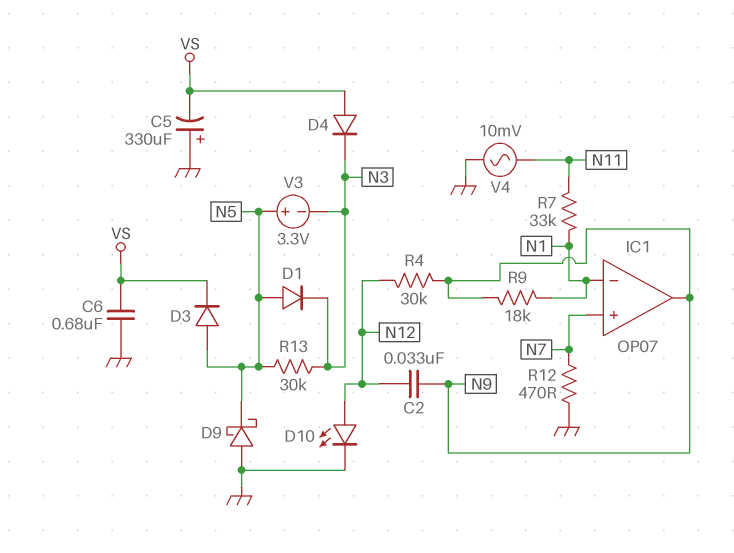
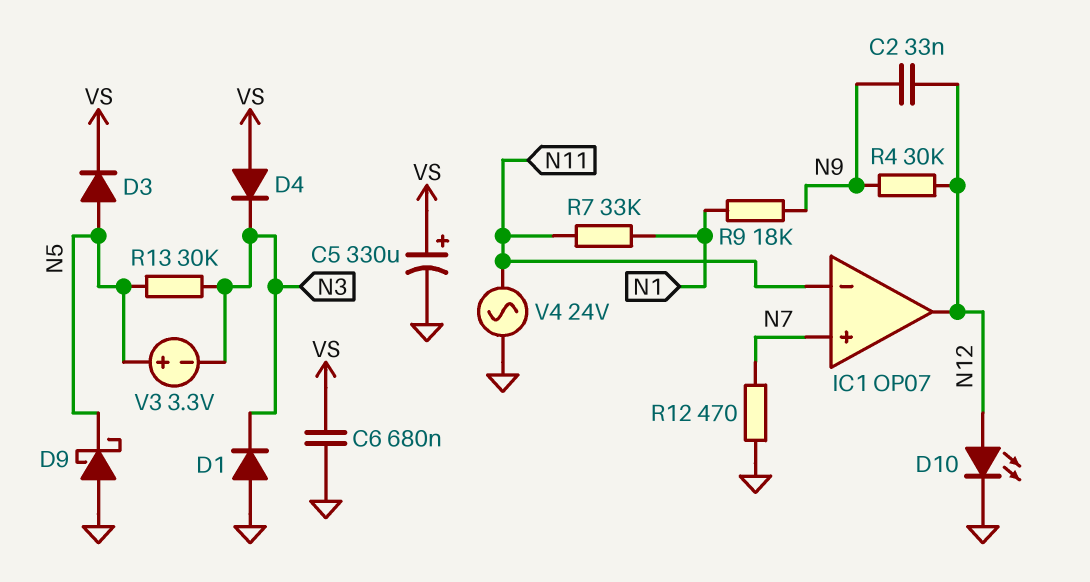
C5: 330uF (plus GND, minus VS) -> 330uF (plus VS, minus GND)
D1: diode (A N5, K N3) -> diode (A GND, K N3)
IC1 pin in-: N1 -> N11
IC1 pin out: N9 -> N12
V4: AC 10mV (GND, N11) -> AC 24V (GND, N11)

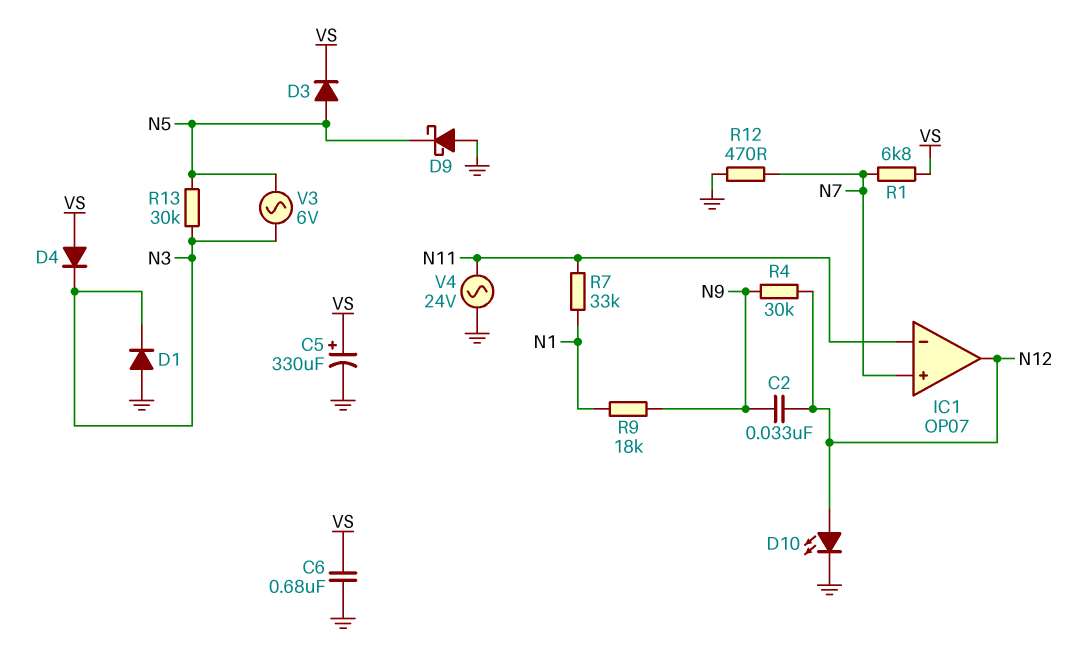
R1: none -> 6.8k (N7, VS)
V3: 3.3V (plus N5, minus N3) -> AC 6V (N3, N5)

